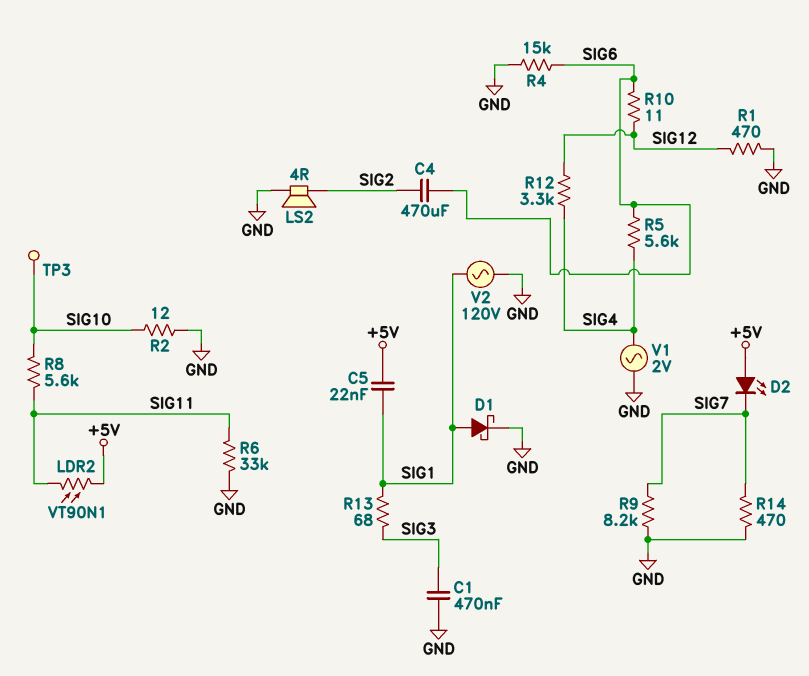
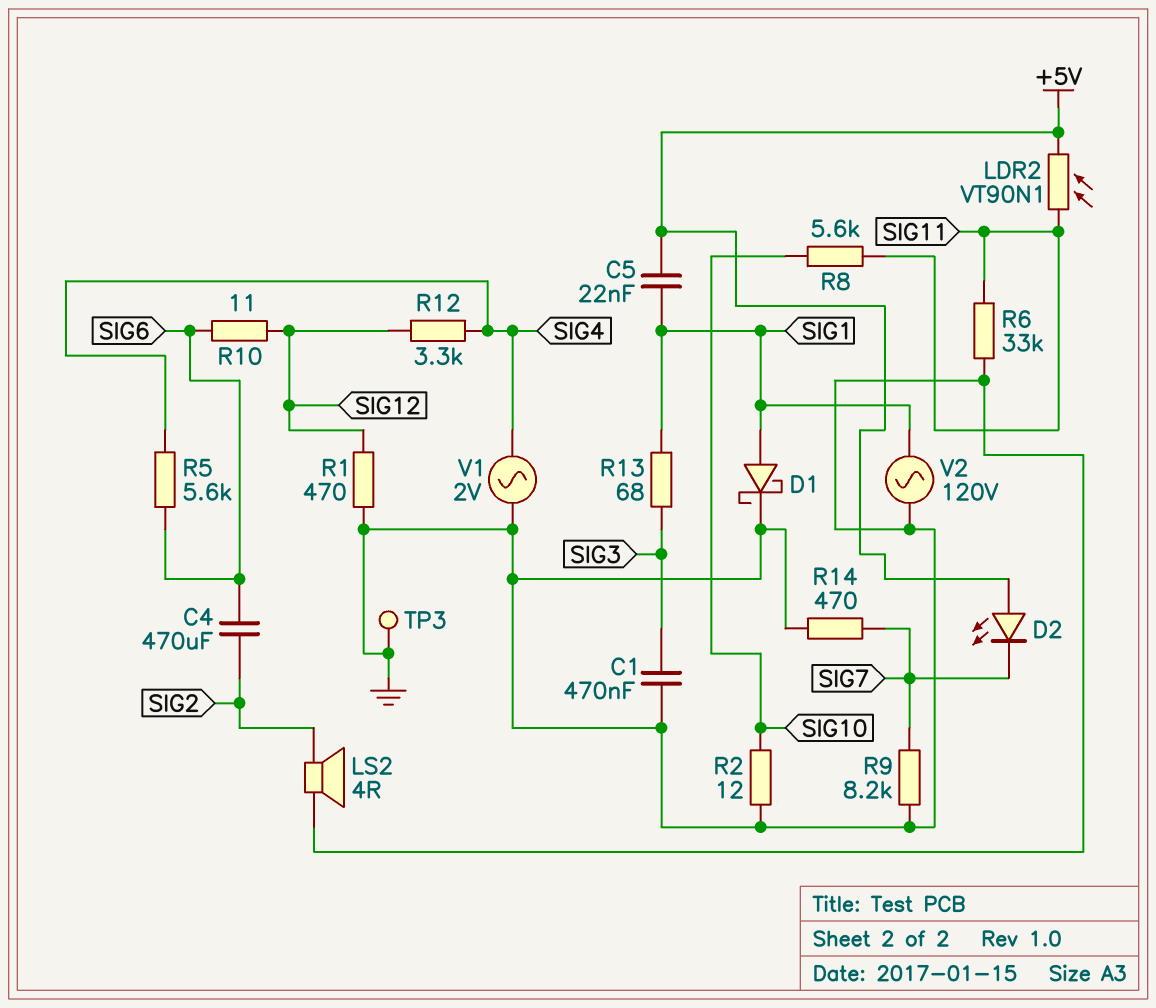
R4: 15k (GND, SIG6) -> none
TP3: test point (SIG10) -> test point (GND)

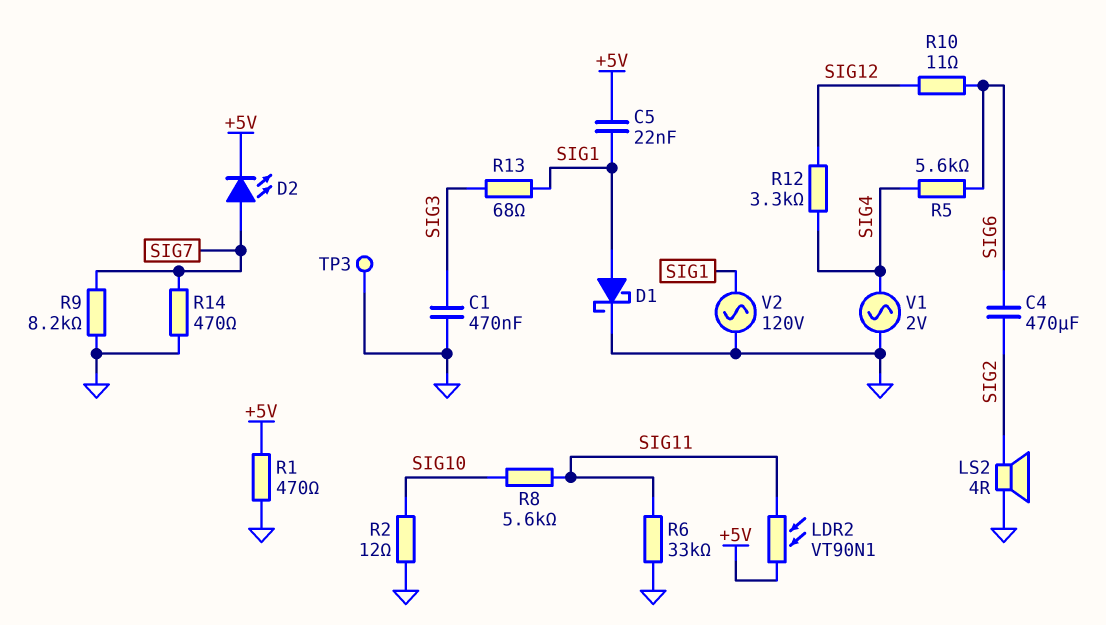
D2: LED (A +5V, K SIG7) -> LED (A SIG7, K +5V)
R1: 470 (GND, SIG12) -> 470 (+5V, GND)

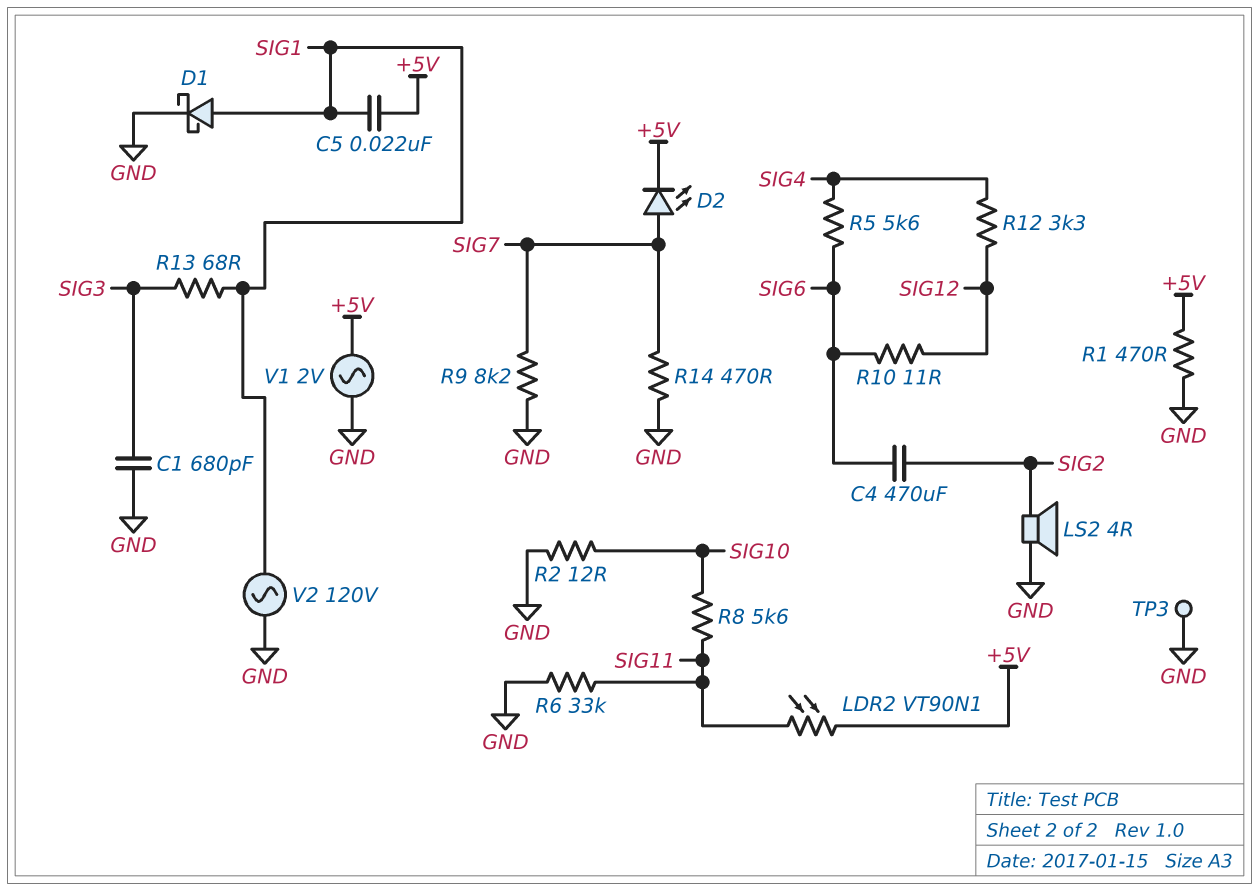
C1: 470nF (GND, SIG3) -> 680pF (GND, SIG3)
V1: AC 2V (GND, SIG4) -> AC 2V (+5V, GND)

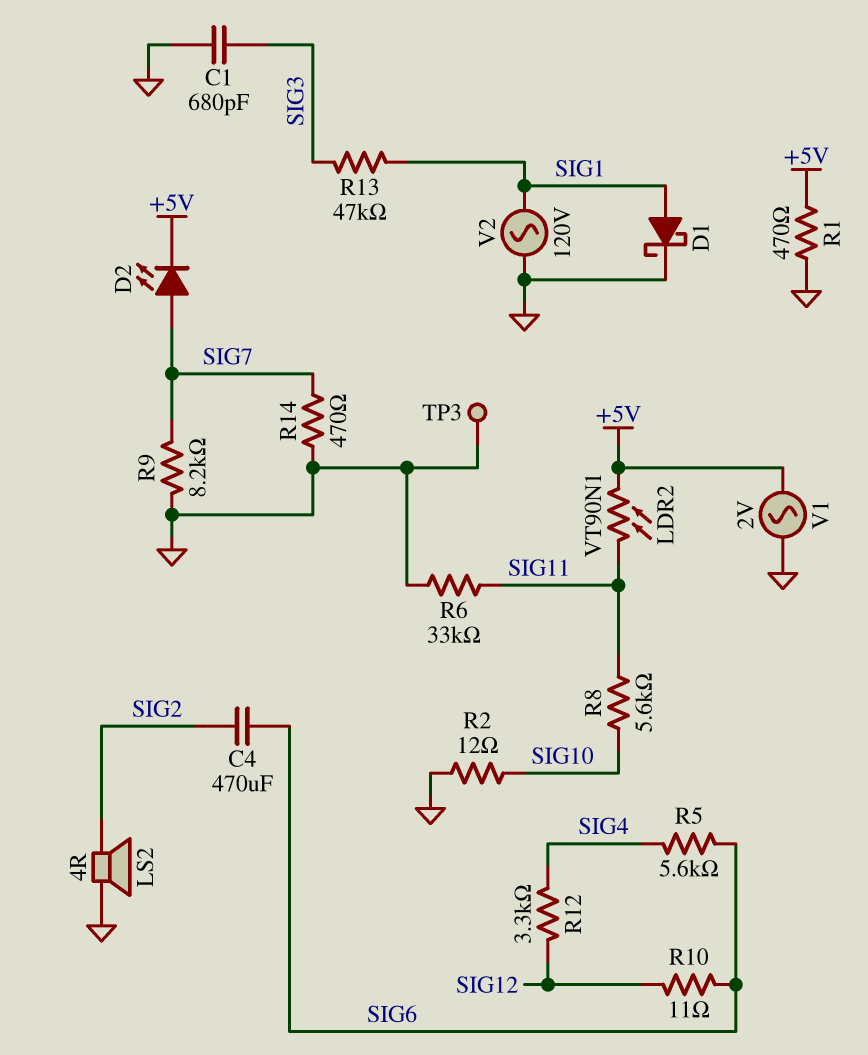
C5: 22nF (+5V, SIG1) -> none
R13: 68 (SIG1, SIG3) -> 47k (SIG1, SIG3)

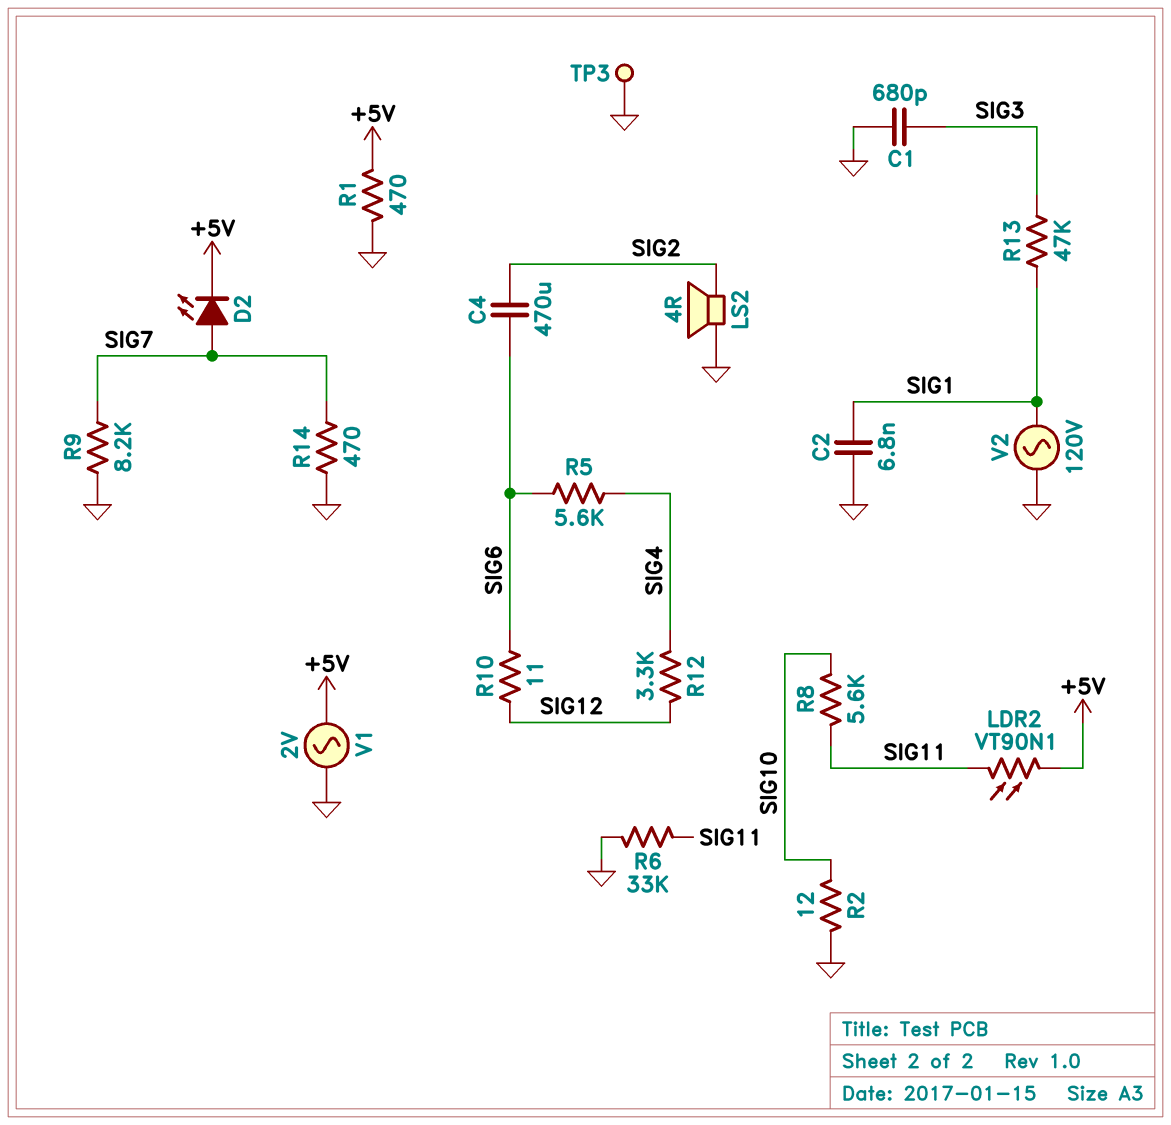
C2: none -> 6.8nF (GND, SIG1)
D1: schottky (A SIG1, K GND) -> none

